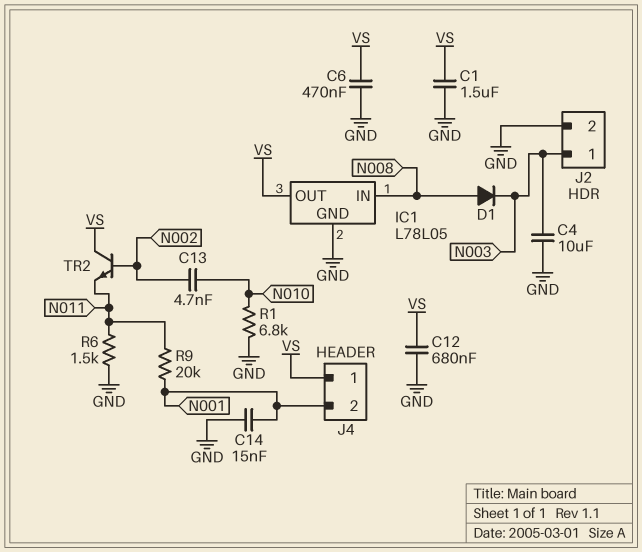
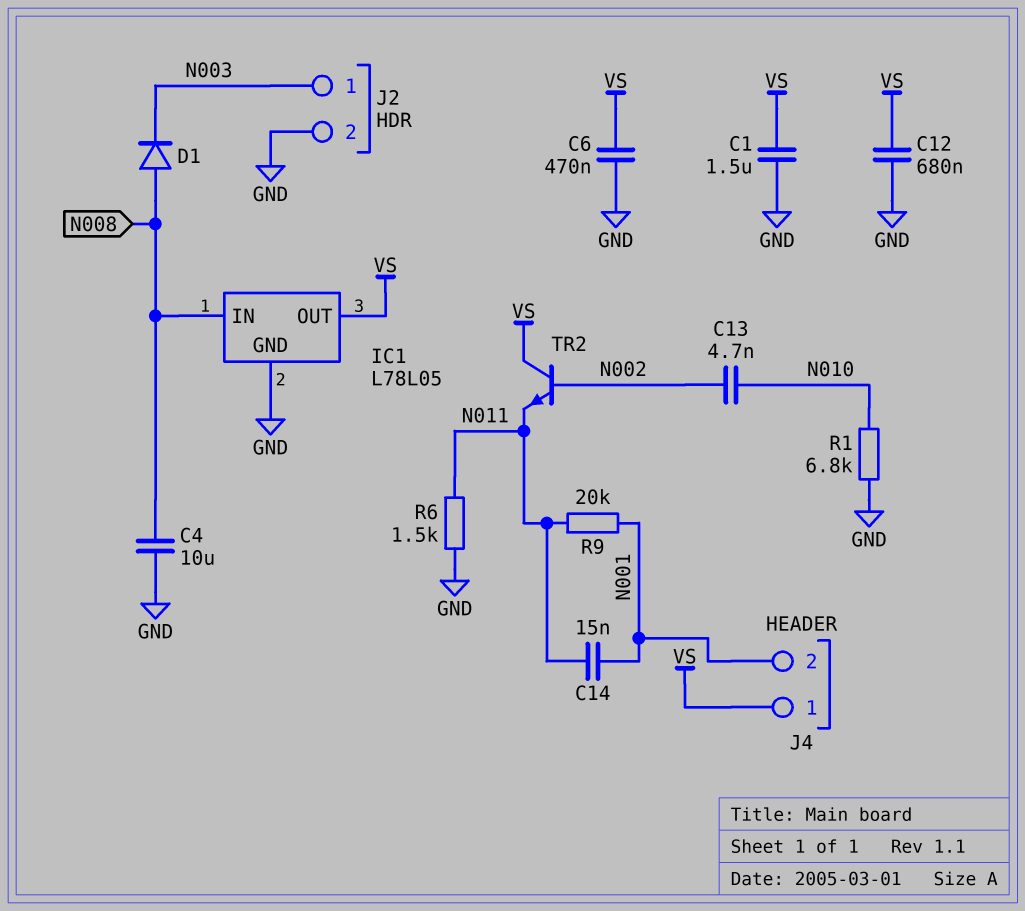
C4: 10uF (GND, N003) -> 10uF (GND, N008)
C14: 15nF (GND, N001) -> 15nF (N001, N011)

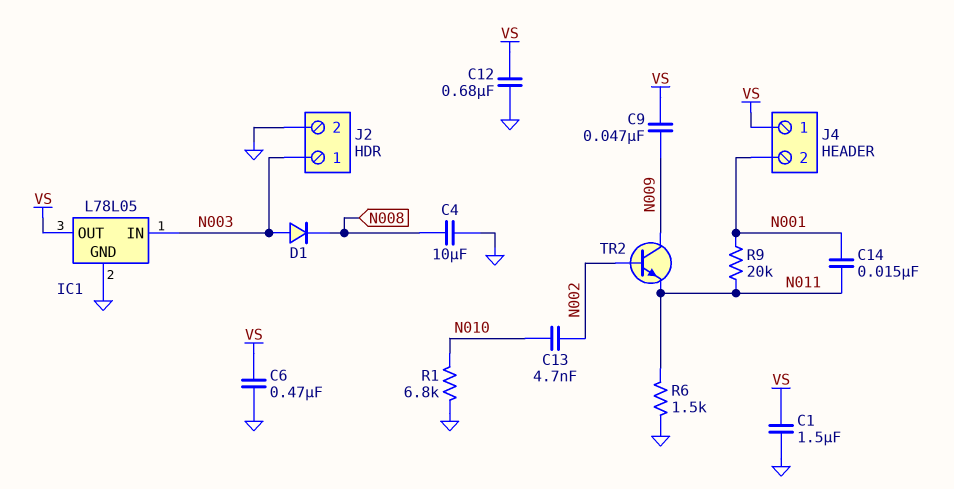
C9: none -> 47nF (N009, VS)
D1: diode (A N008, K N003) -> diode (A N003, K N008)
IC1 pin IN: N008 -> N003
TR2: NPN (B N002, C VS, E N011) -> NPN (B N002, C N009, E N011)

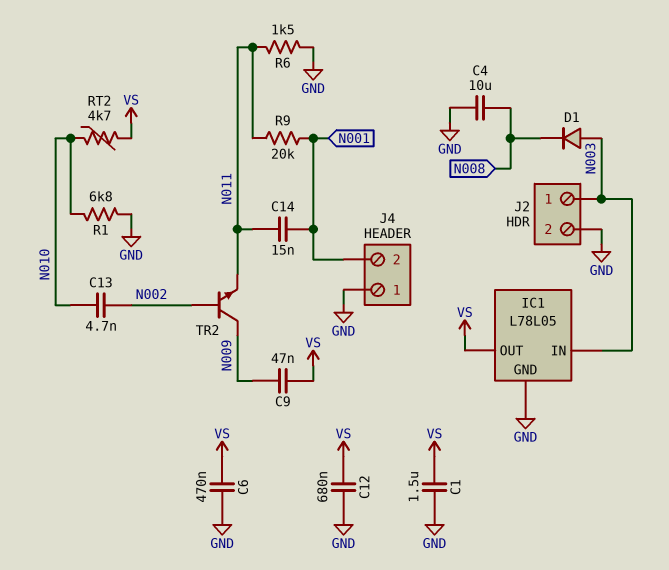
J4 pin 1: VS -> GND
RT2: none -> 4.7k (N010, VS)

